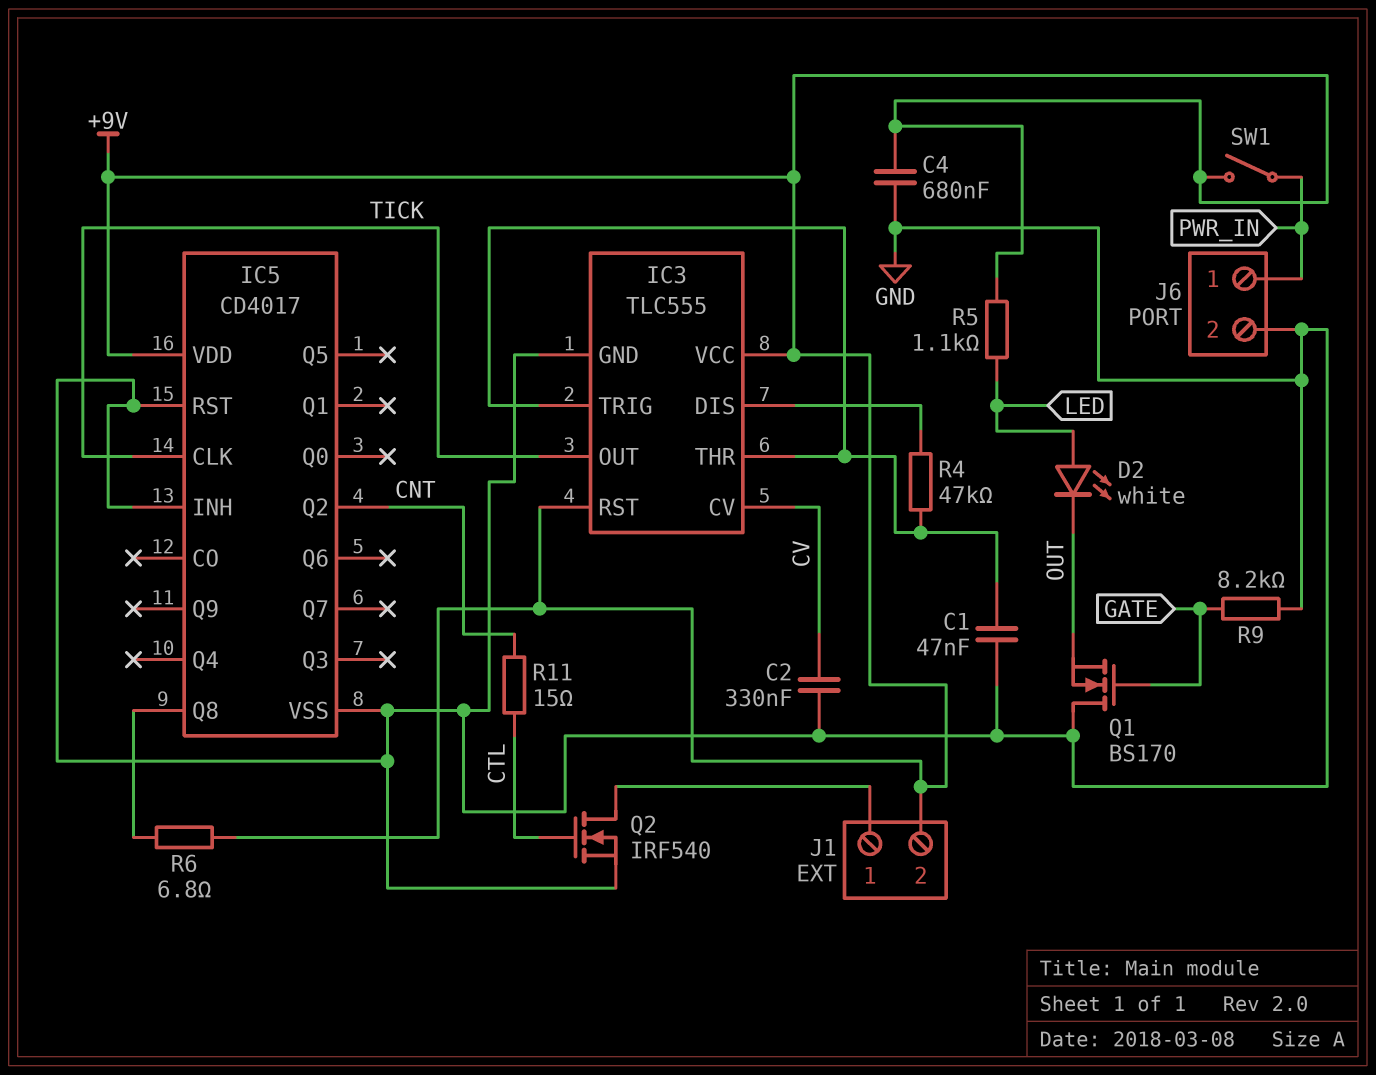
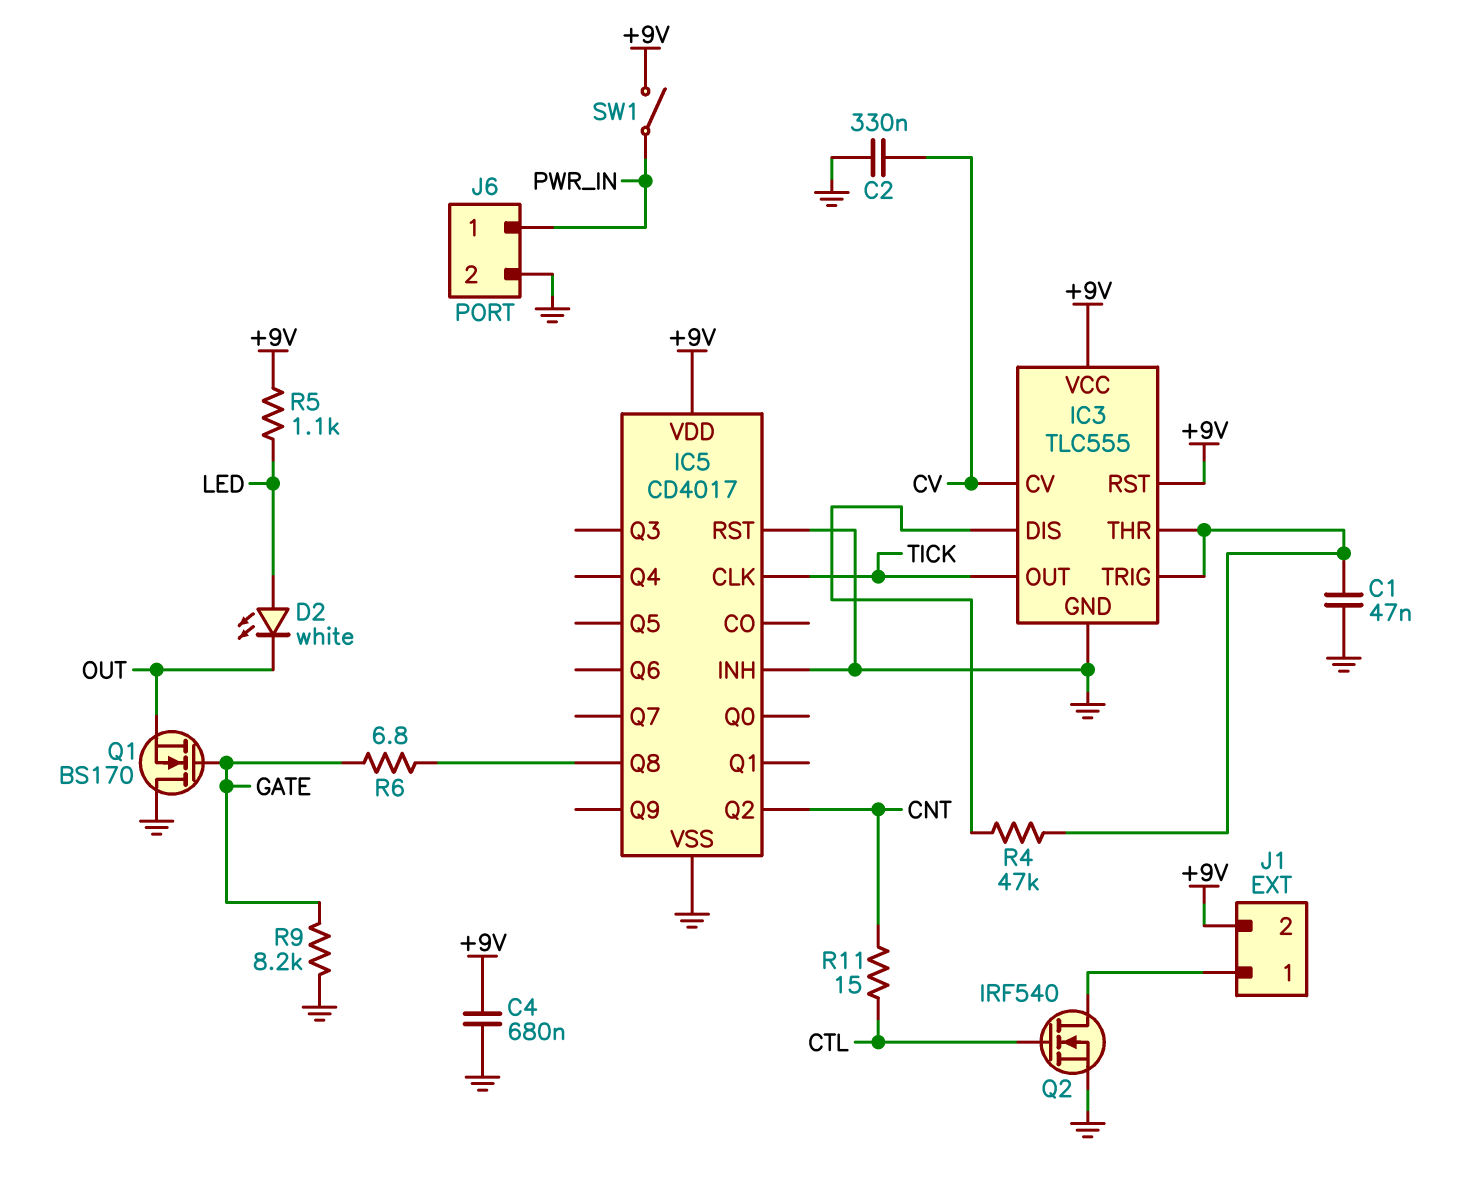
R6: 6.8 (+9V, IC5/Q8) -> 6.8 (GATE, IC5/Q8)

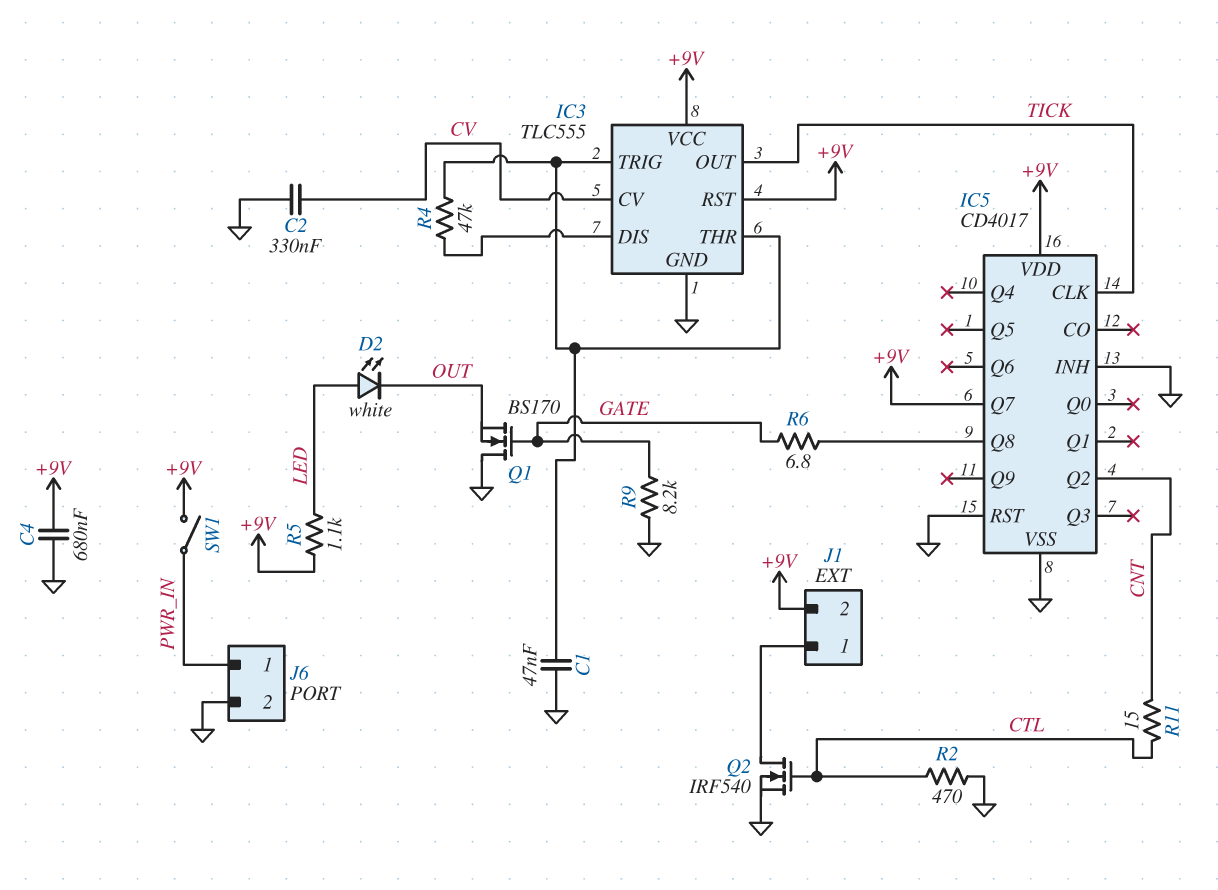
IC5 pin Q7: none -> +9V
R2: none -> 470 (CTL, GND)

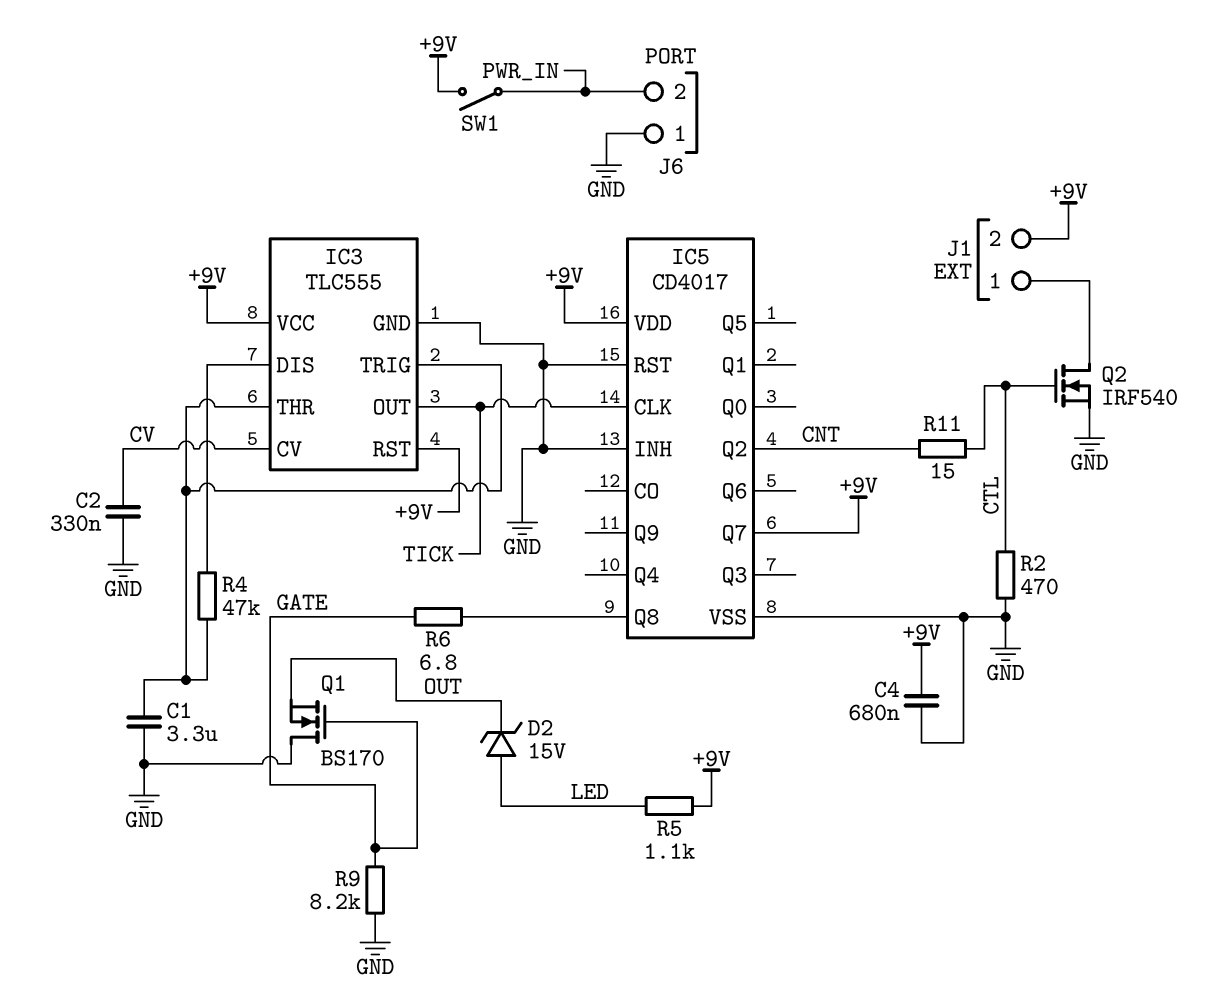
C1: 47nF (GND, IC3/THR) -> 3.3uF (GND, IC3/THR)
D2: LED white (A LED, K OUT) -> zener 15V (A LED, K OUT)
J6 pin 1: PWR_IN -> GND
J6 pin 2: GND -> PWR_IN

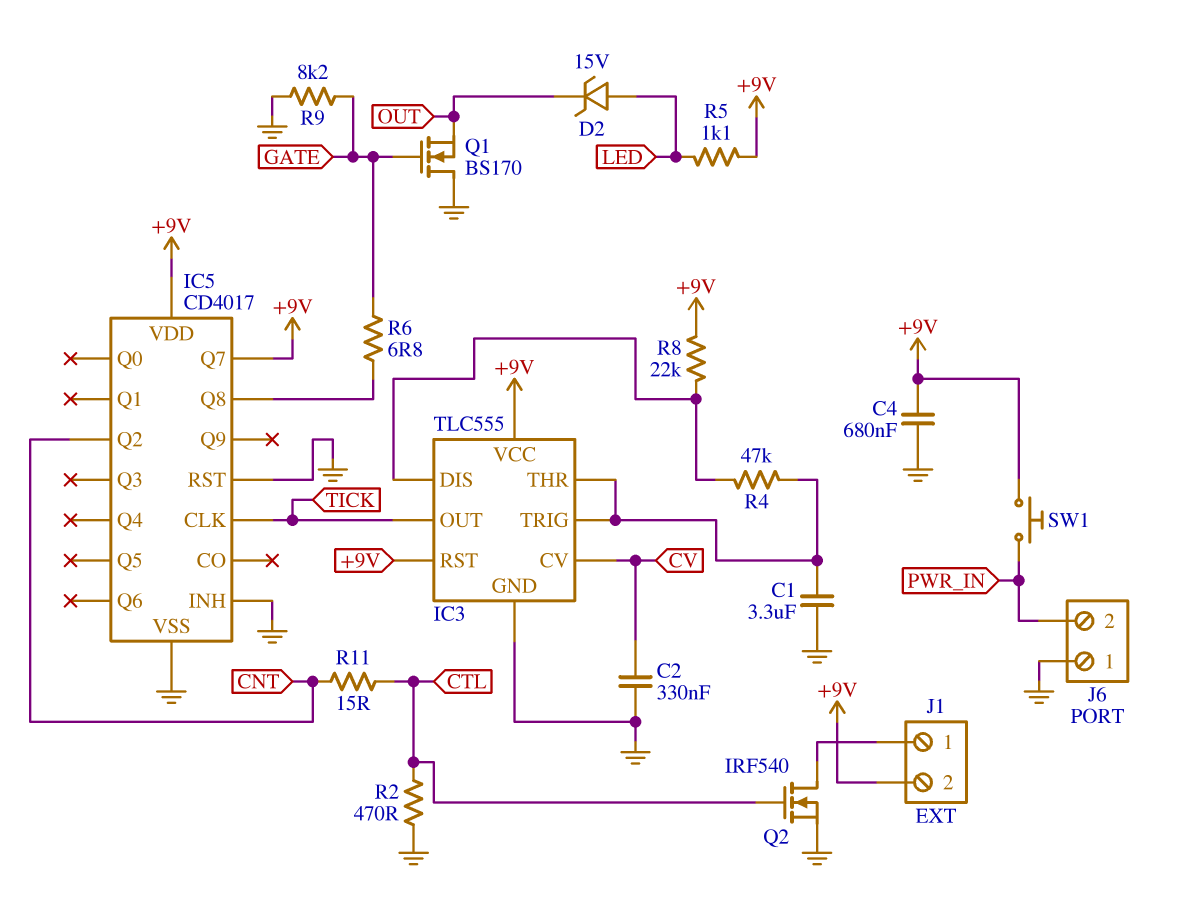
R8: none -> 22k (+9V, IC3/DIS)
SW1: switch (+9V, PWR_IN) -> button (+9V, PWR_IN)

